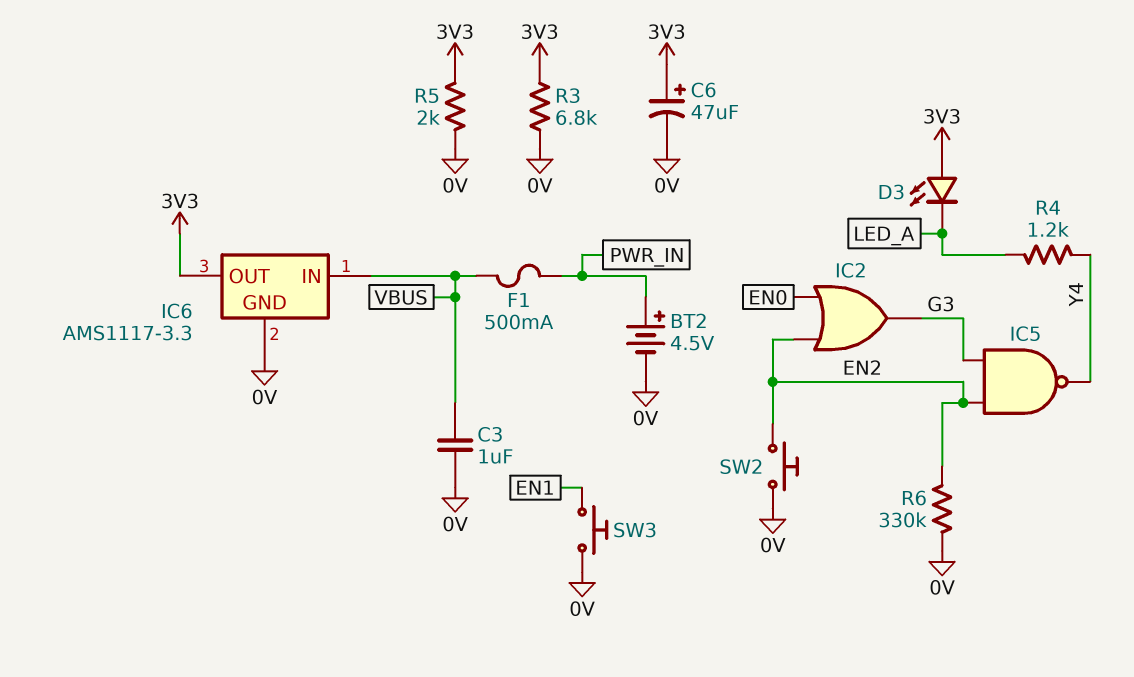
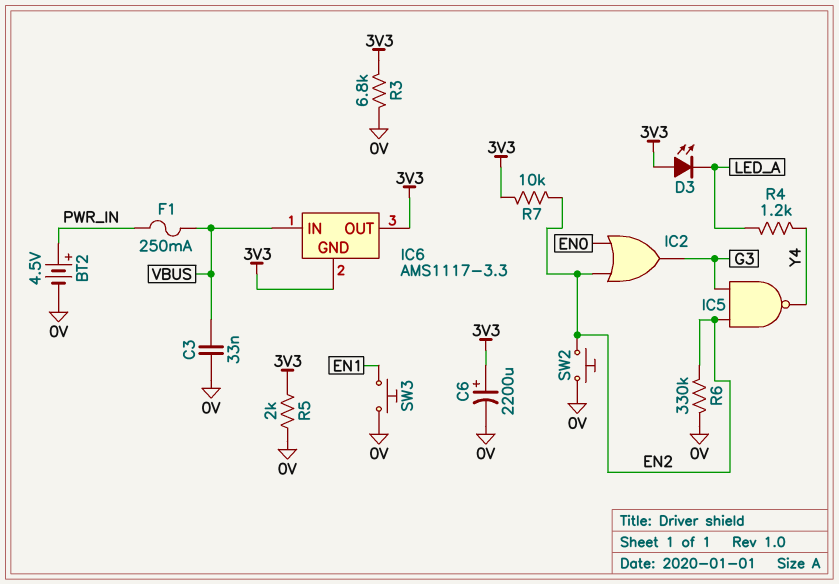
C3: 1uF (0V, VBUS) -> 33nF (0V, VBUS)
C6: 47uF (plus 3V3, minus 0V) -> 2200uF (plus 3V3, minus 0V)
F1: 500mA (PWR_IN, VBUS) -> 250mA (PWR_IN, VBUS)
IC6 pin GND: 0V -> 3V3
R7: none -> 10k (3V3, EN2)

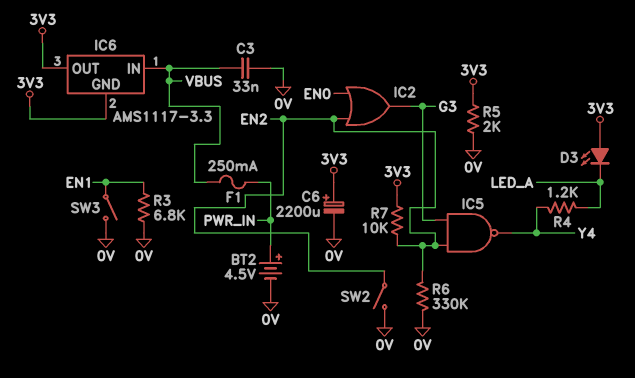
R3: 6.8k (0V, 3V3) -> 6.8k (0V, EN1)
SW2: button (0V, EN2) -> switch (0V, EN2)
SW3: button (0V, EN1) -> switch (0V, EN1)

